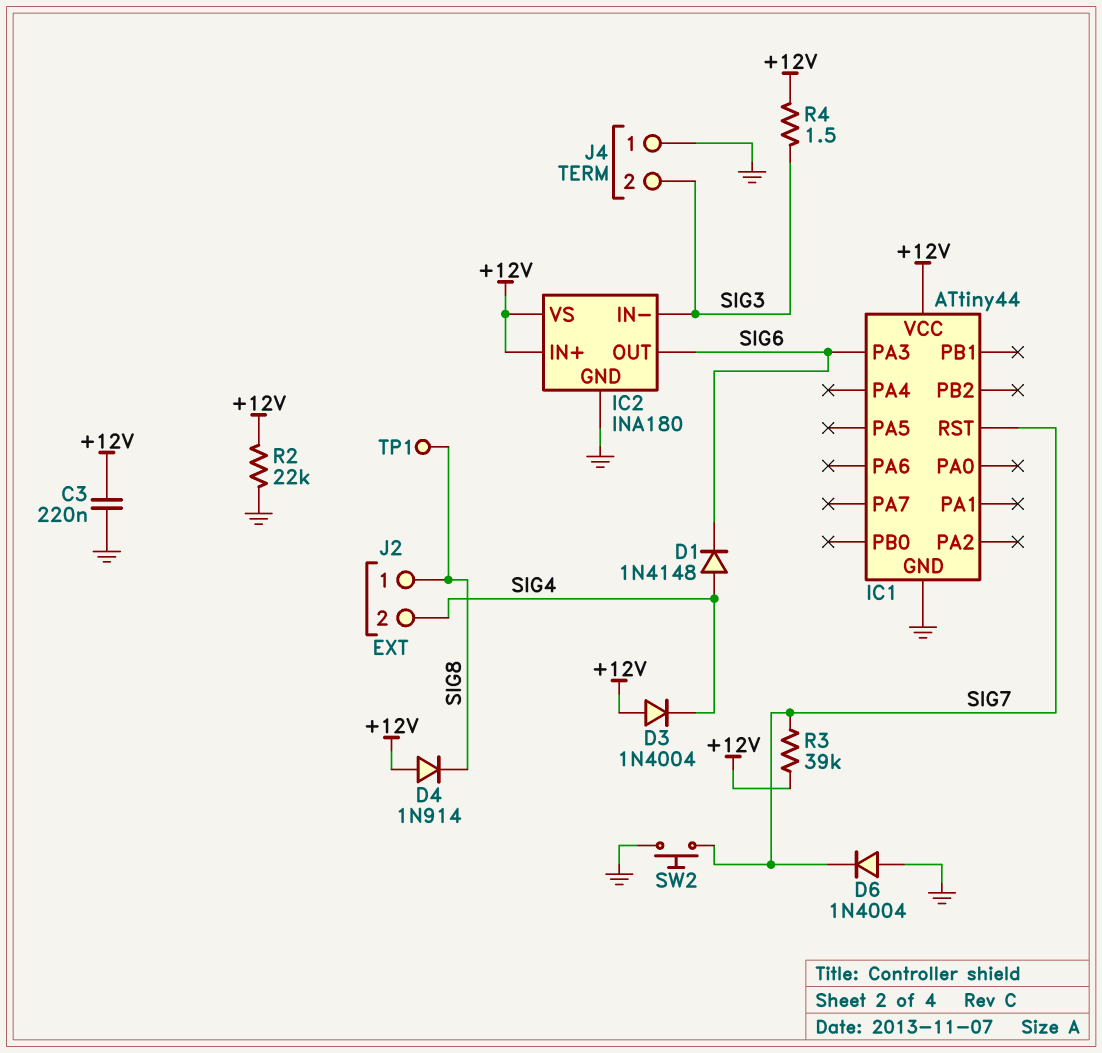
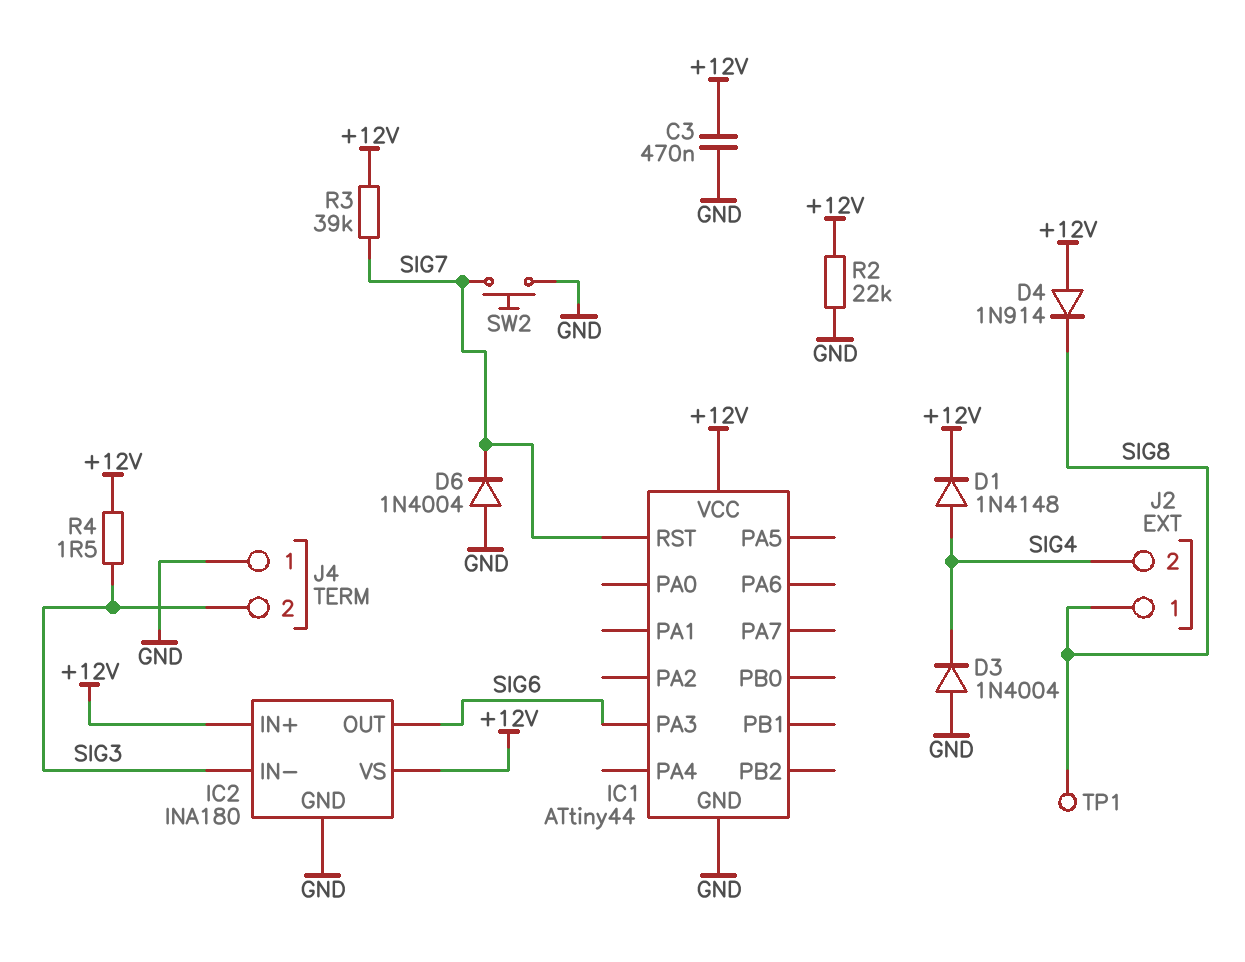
C3: 220nF (+12V, GND) -> 470nF (+12V, GND)
D1: diode 1N4148 (A SIG4, K SIG6) -> diode 1N4148 (A SIG4, K +12V)
D3: diode 1N4004 (A +12V, K SIG4) -> diode 1N4004 (A GND, K SIG4)

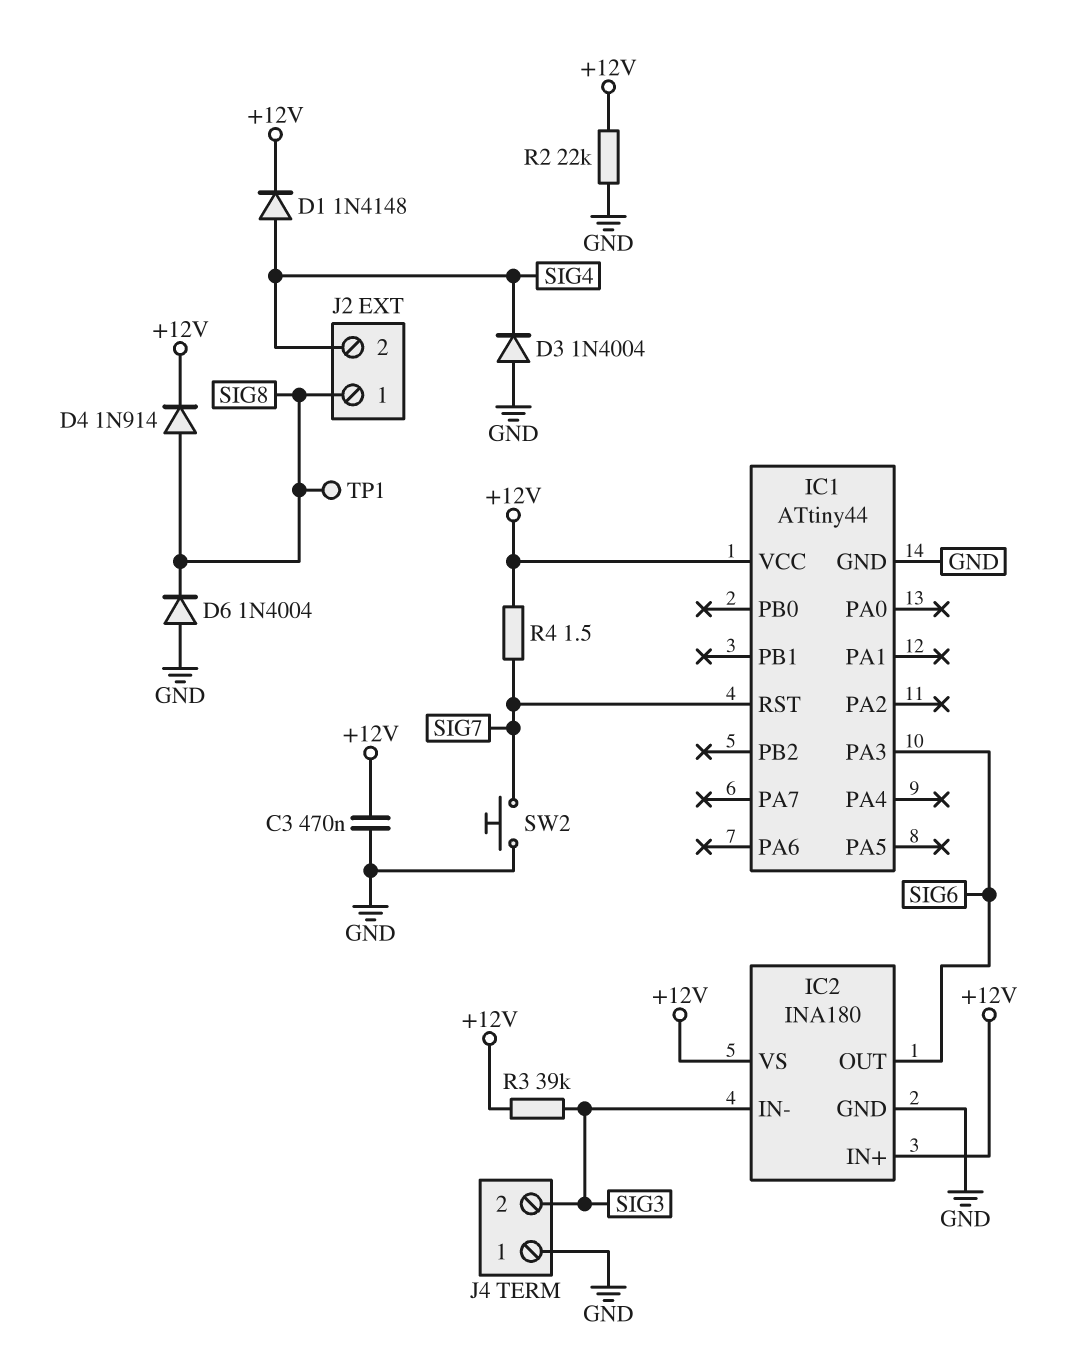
D4: diode 1N914 (A +12V, K SIG8) -> diode 1N914 (A SIG8, K +12V)
D6: diode 1N4004 (A GND, K SIG7) -> diode 1N4004 (A GND, K SIG8)
R3: 39k (+12V, SIG7) -> 39k (+12V, SIG3)
R4: 1.5 (+12V, SIG3) -> 1.5 (+12V, SIG7)

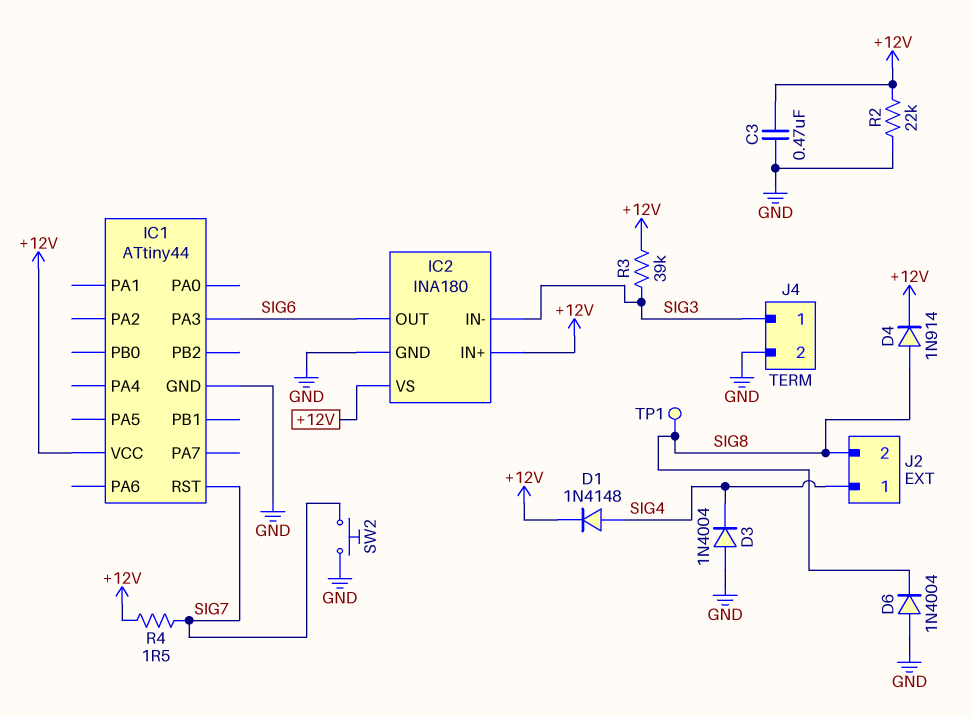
J2 pin 1: SIG8 -> SIG4
J2 pin 2: SIG4 -> SIG8
J4 pin 1: GND -> SIG3
J4 pin 2: SIG3 -> GND

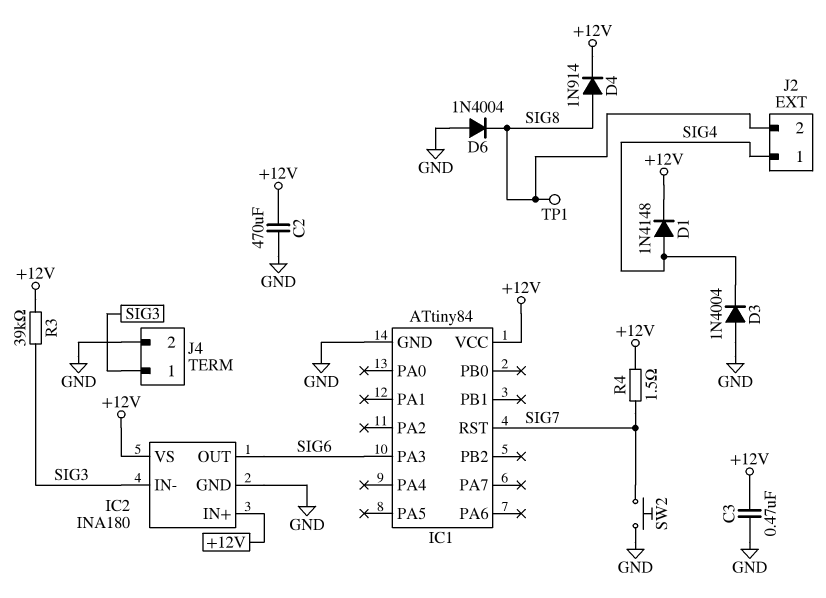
C2: none -> 470uF (+12V, GND)
IC1: ATtiny44 -> ATtiny84
R2: 22k (+12V, GND) -> none

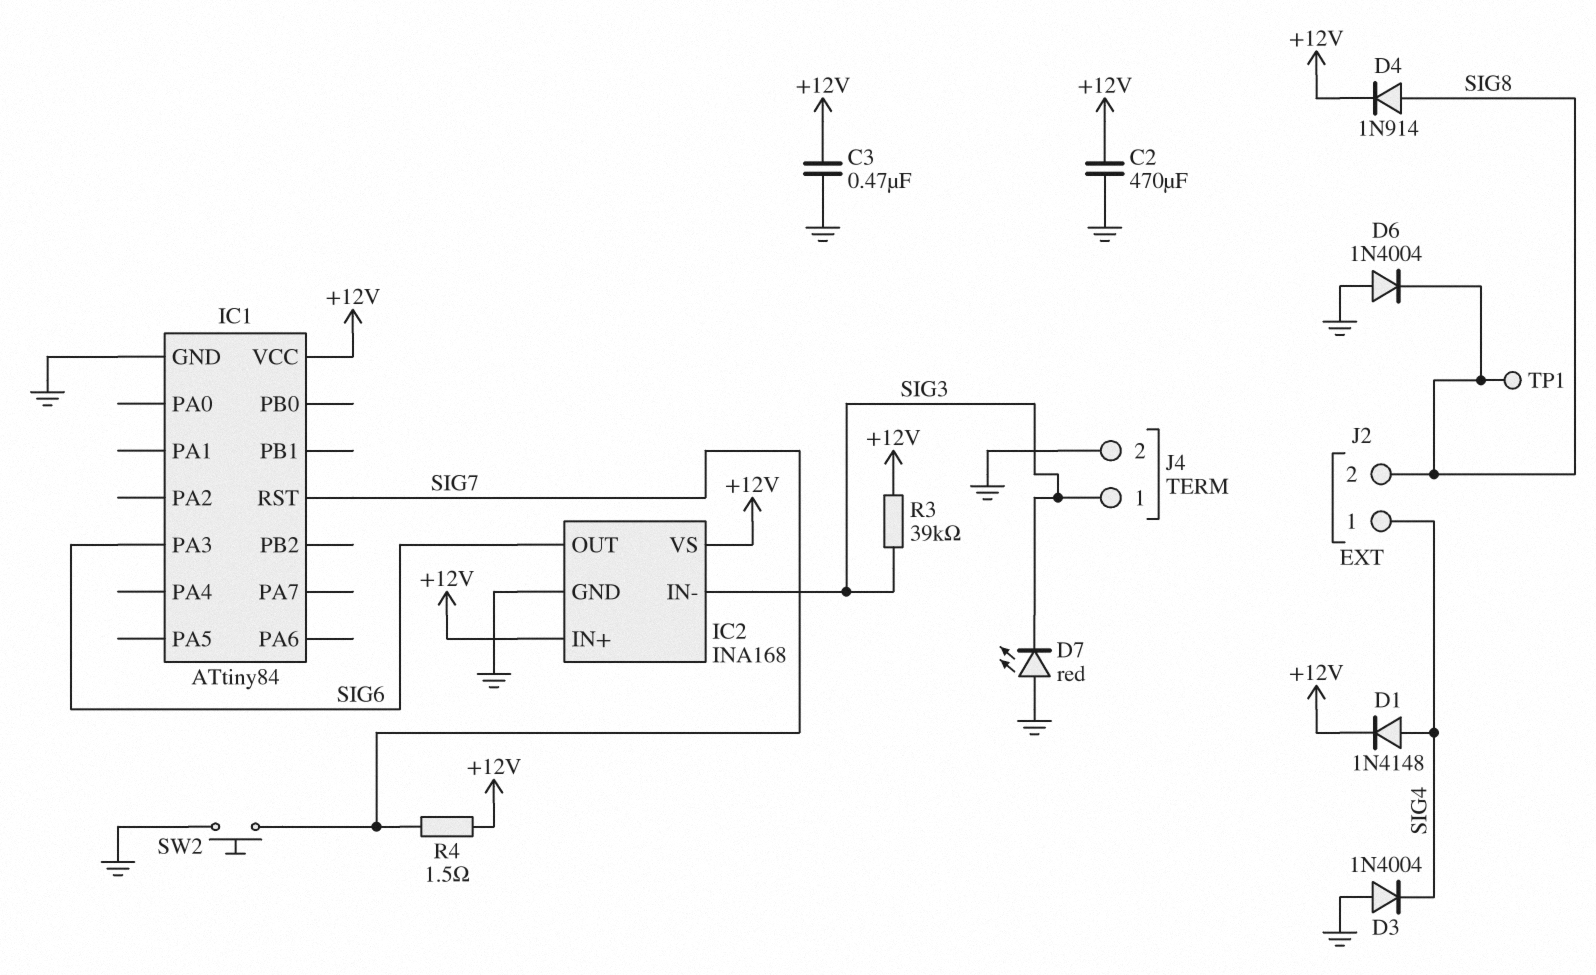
D7: none -> LED red (A GND, K SIG3)
IC2: INA180 -> INA168

